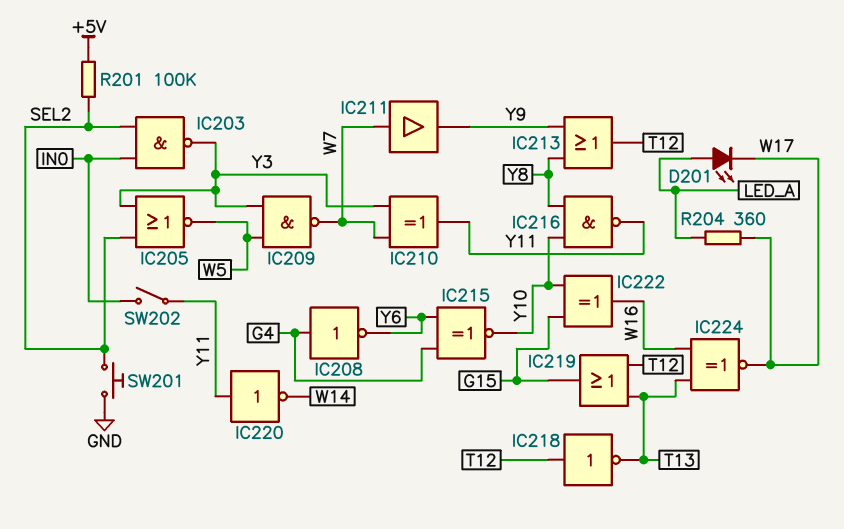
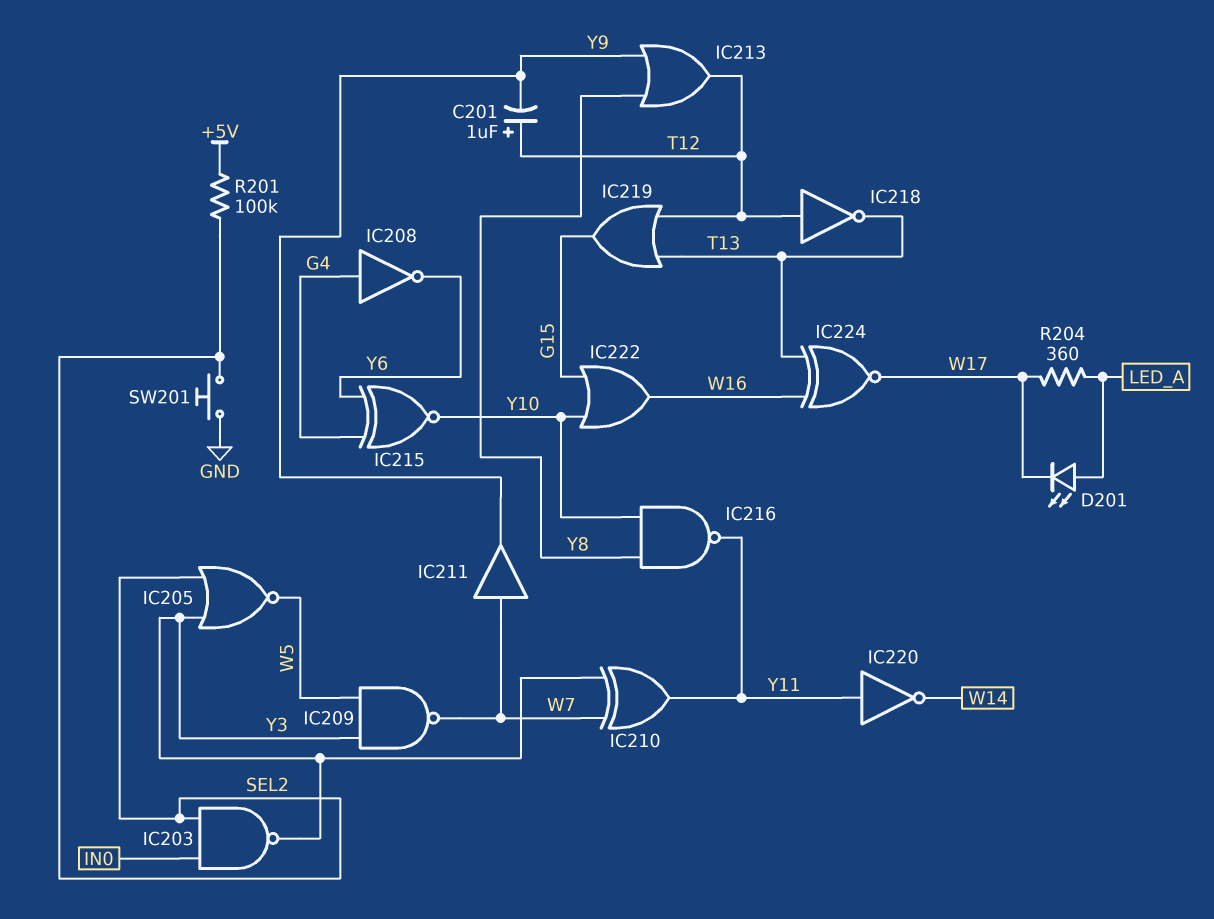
C201: none -> 1uF (plus T12, minus Y9)
IC222: XOR (in G15, in Y10, out W16) -> OR (in G15, in Y10, out W16)
SW202: switch (IN0, Y11) -> none

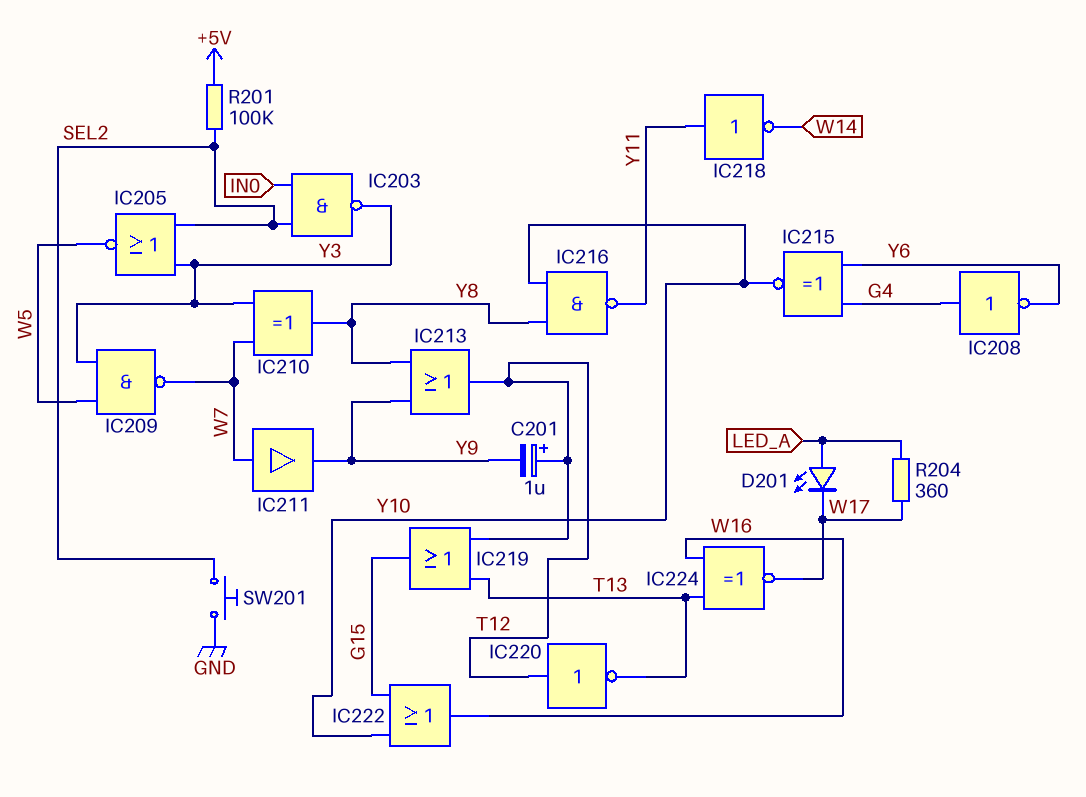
IC210: XOR (in W7, in Y3, out Y11) -> XOR (in W7, in Y3, out Y8)
IC218: NOT (in T12, out T13) -> NOT (in Y11, out W14)
IC220: NOT (in Y11, out W14) -> NOT (in T12, out T13)

